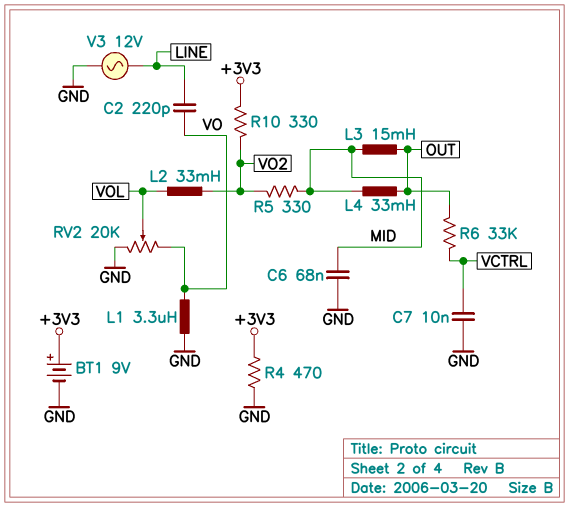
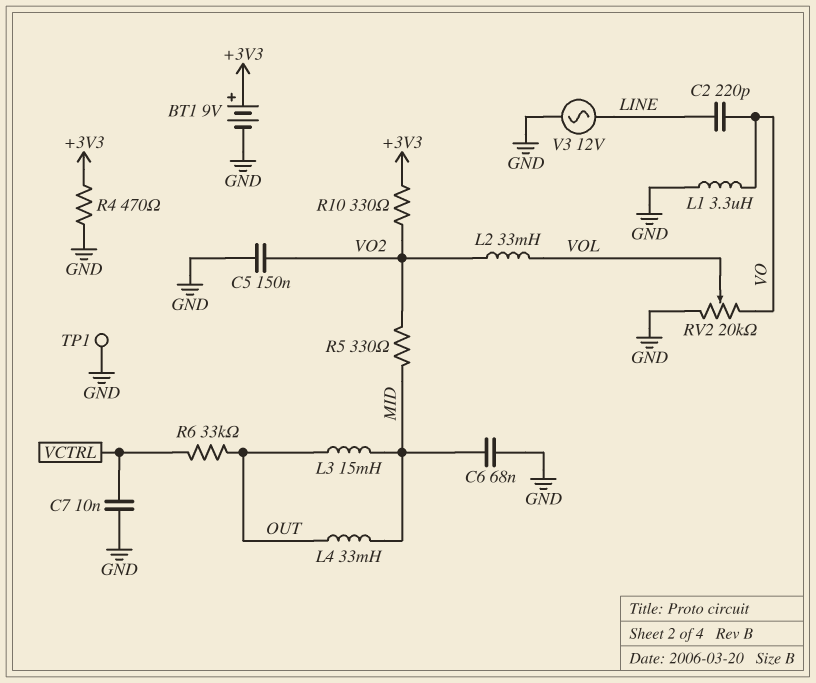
C5: none -> 150nF (GND, VO2)
TP1: none -> test point (GND)

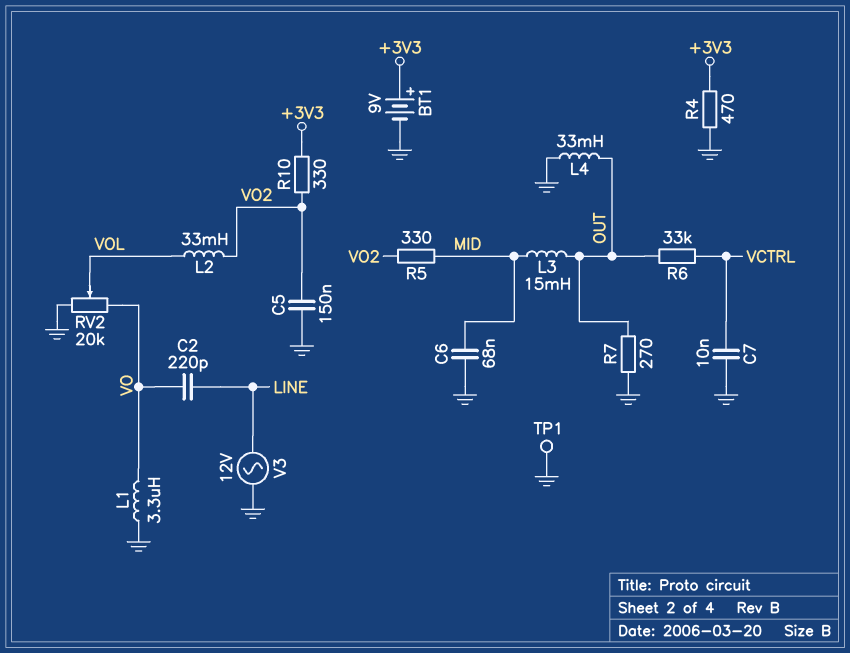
L4: 33mH (MID, OUT) -> 33mH (GND, OUT)
R7: none -> 270 (GND, OUT)

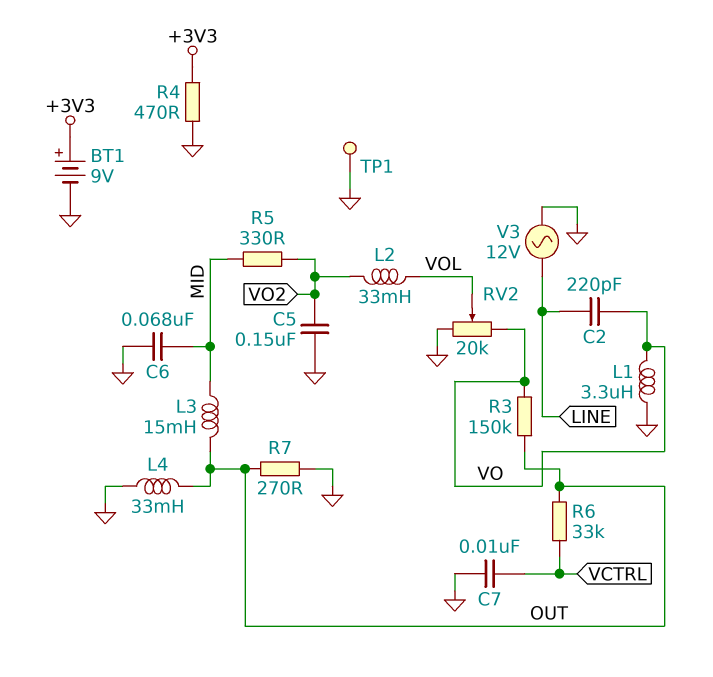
R3: none -> 150k (OUT, VO)
R10: 330 (+3V3, VO2) -> none

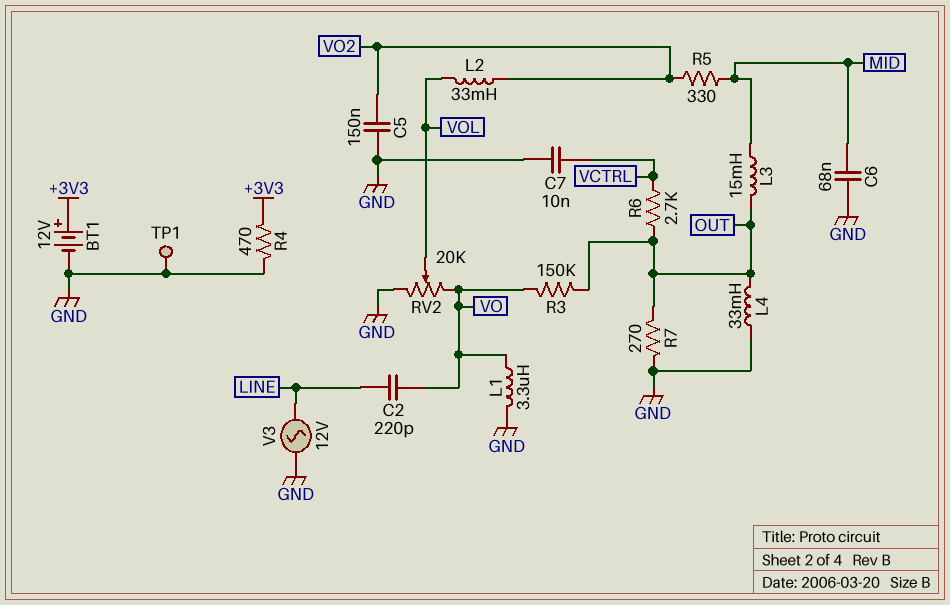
BT1: 9V (plus +3V3, minus GND) -> 12V (plus +3V3, minus GND)
R6: 33k (OUT, VCTRL) -> 2.7k (OUT, VCTRL)

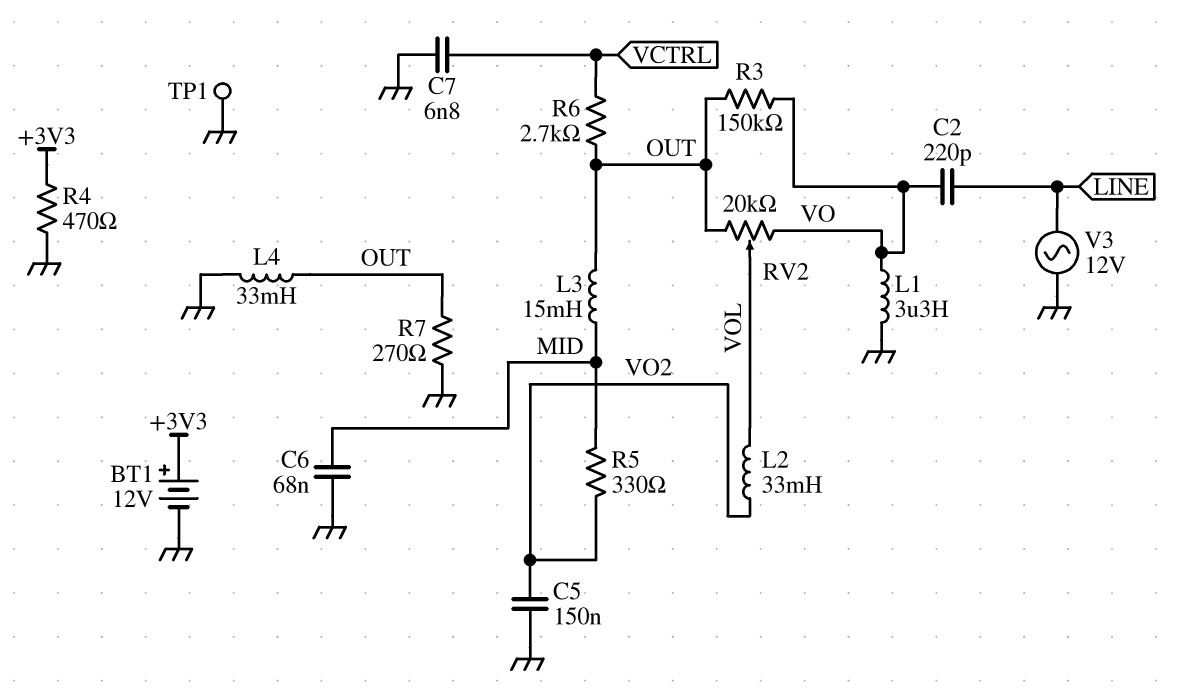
C7: 10nF (GND, VCTRL) -> 6.8nF (GND, VCTRL)
RV2: 20k (GND, VO, wiper VOL) -> 20k (OUT, VO, wiper VOL)

